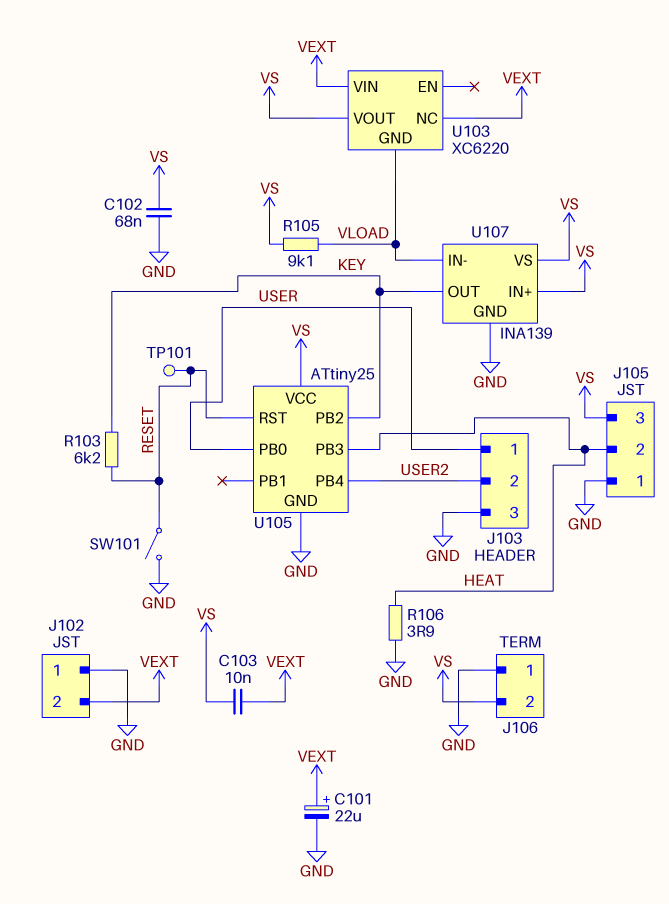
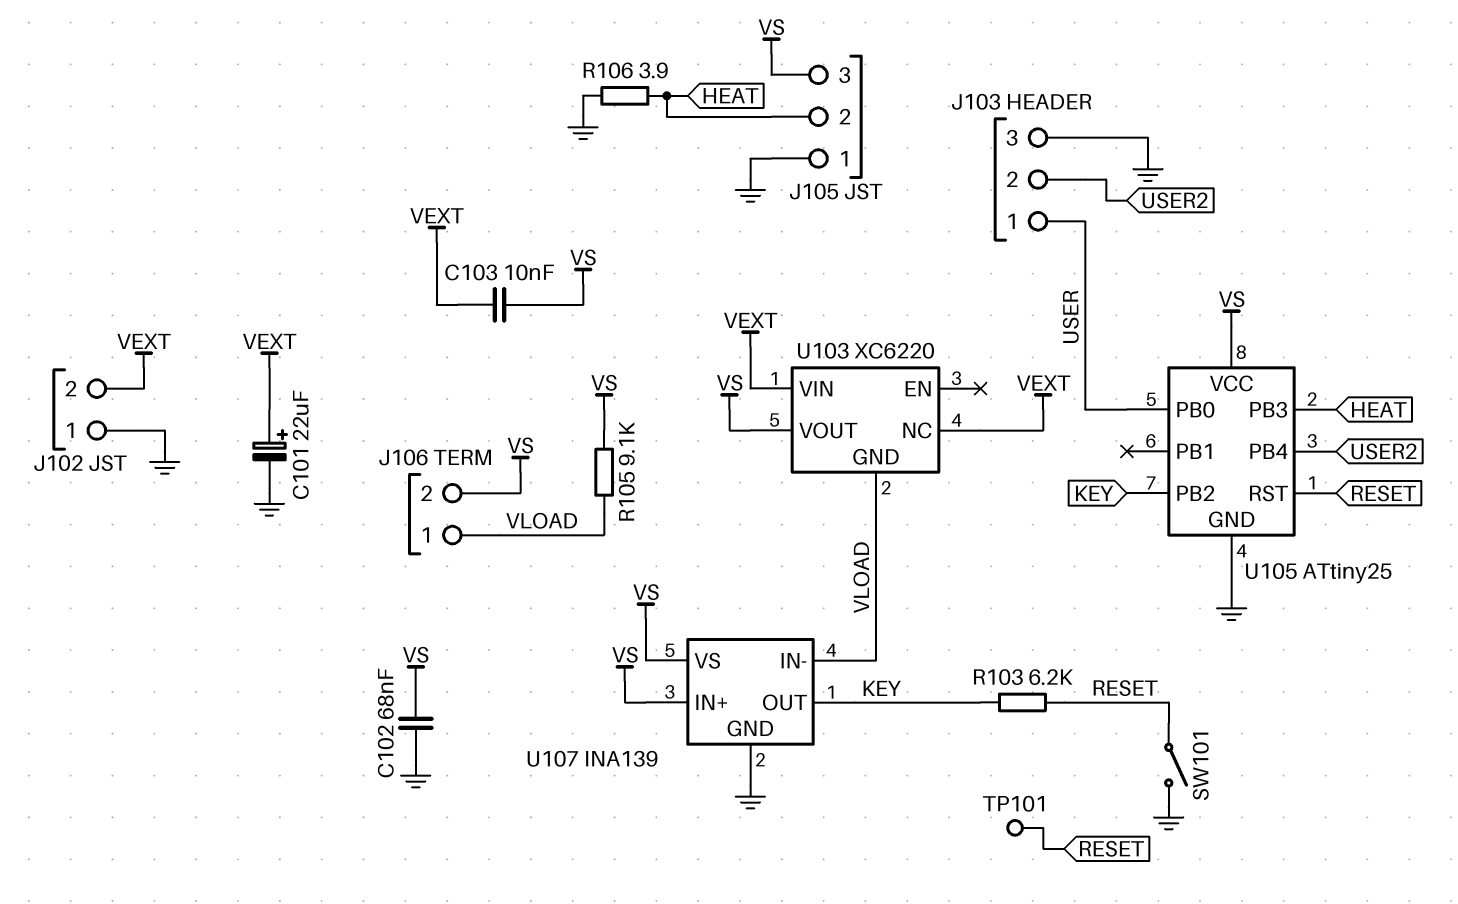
J106 pin 1: GND -> VLOAD

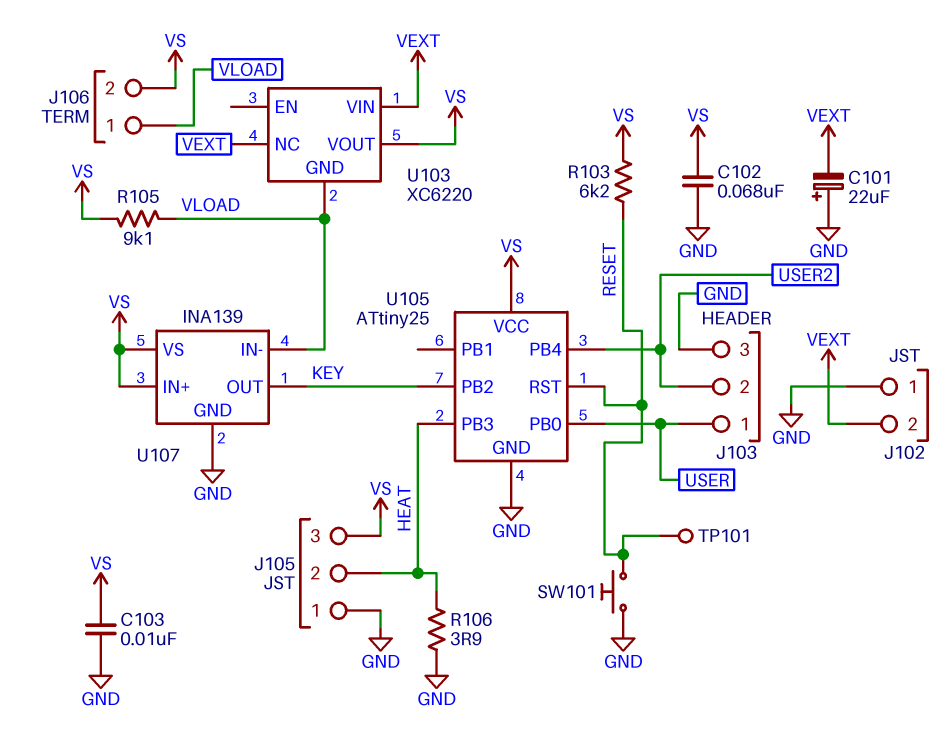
C101: 22uF (plus VEXT, minus GND) -> 22uF (plus GND, minus VEXT)
C103: 10nF (VEXT, VS) -> 10nF (GND, VS)
R103: 6.2k (KEY, RESET) -> 6.2k (RESET, VS)
SW101: switch (GND, RESET) -> button (GND, RESET)

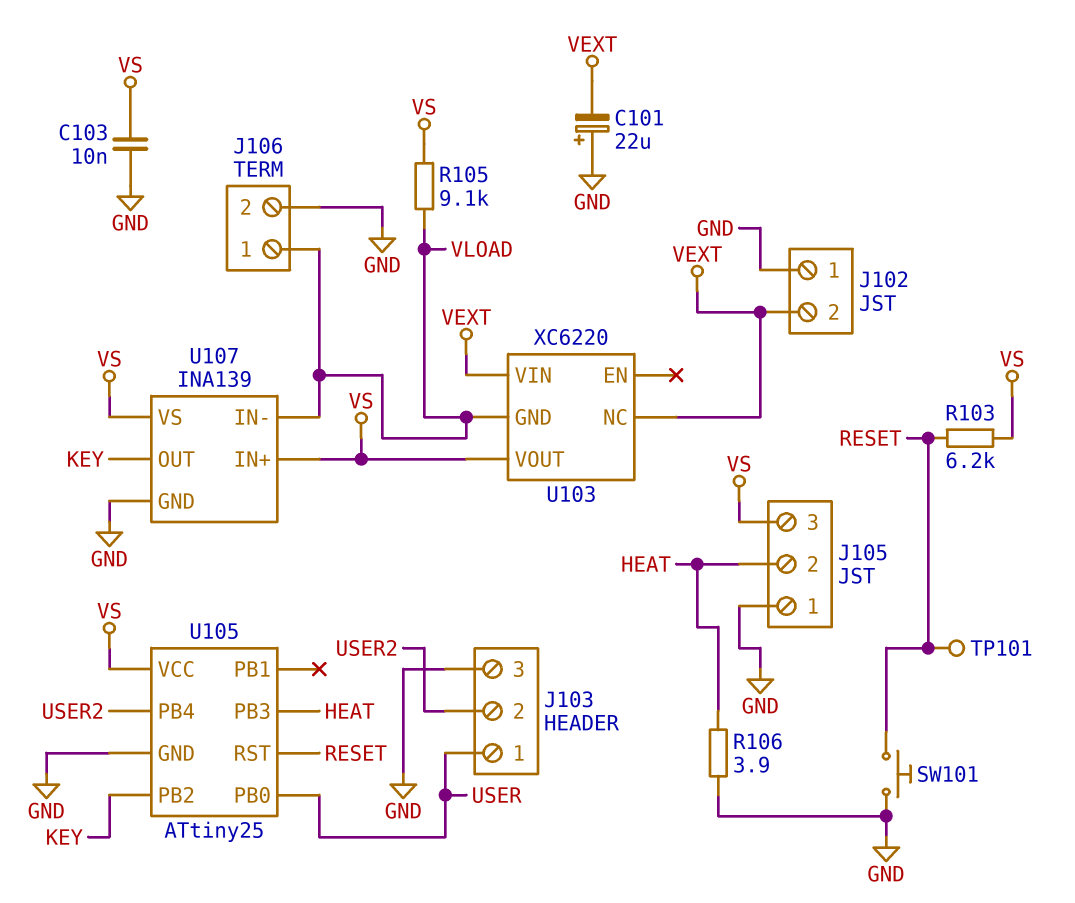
C102: 68nF (GND, VS) -> none
J106 pin 2: VS -> GND

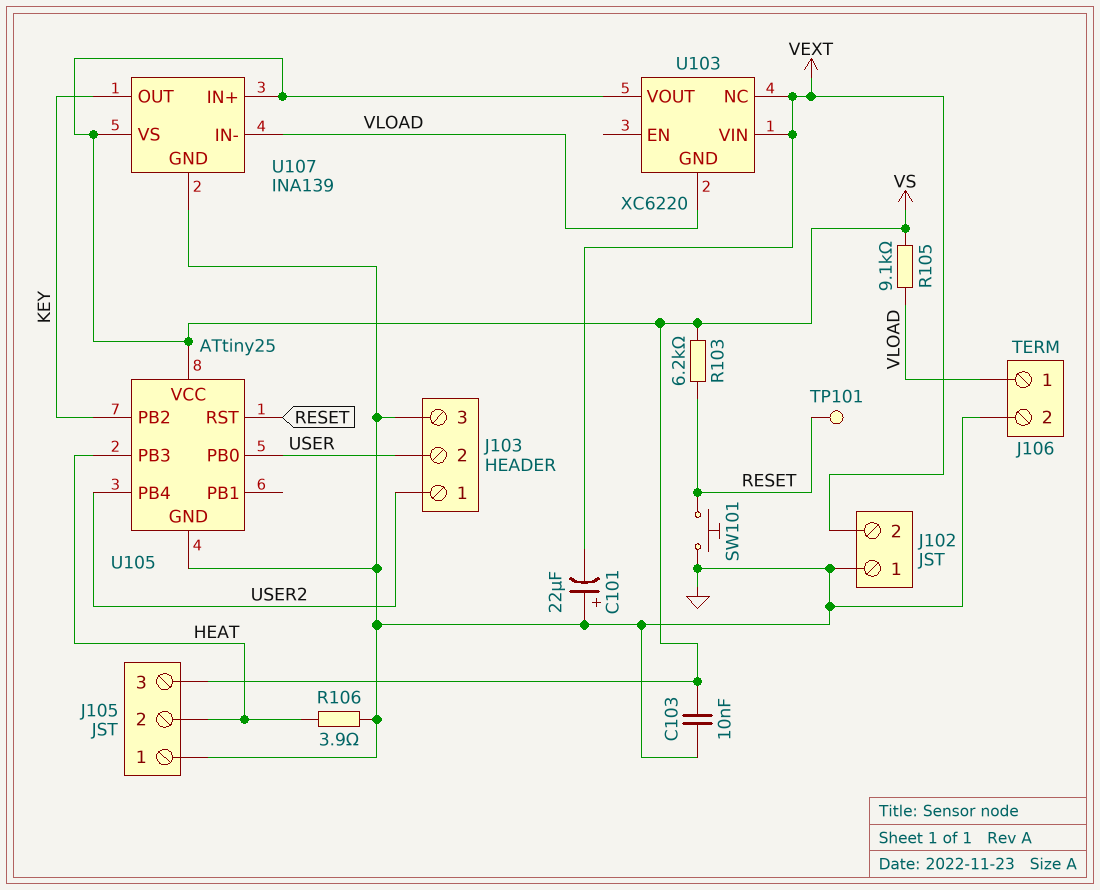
J103 pin 1: USER -> USER2
J103 pin 2: USER2 -> USER

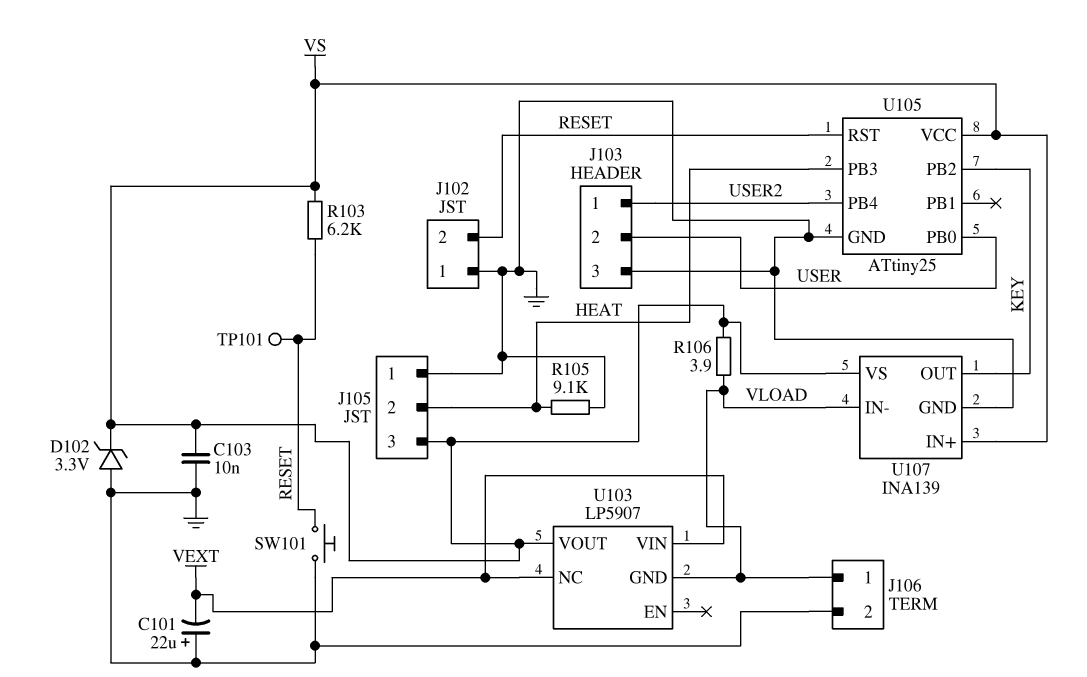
D102: none -> zener 3.3V (A GND, K VS)
J102 pin 2: VEXT -> RESET
R105: 9.1k (VLOAD, VS) -> 9.1k (GND, HEAT)
R106: 3.9 (GND, HEAT) -> 3.9 (VLOAD, VS)
U103: XC6220 -> LP5907

